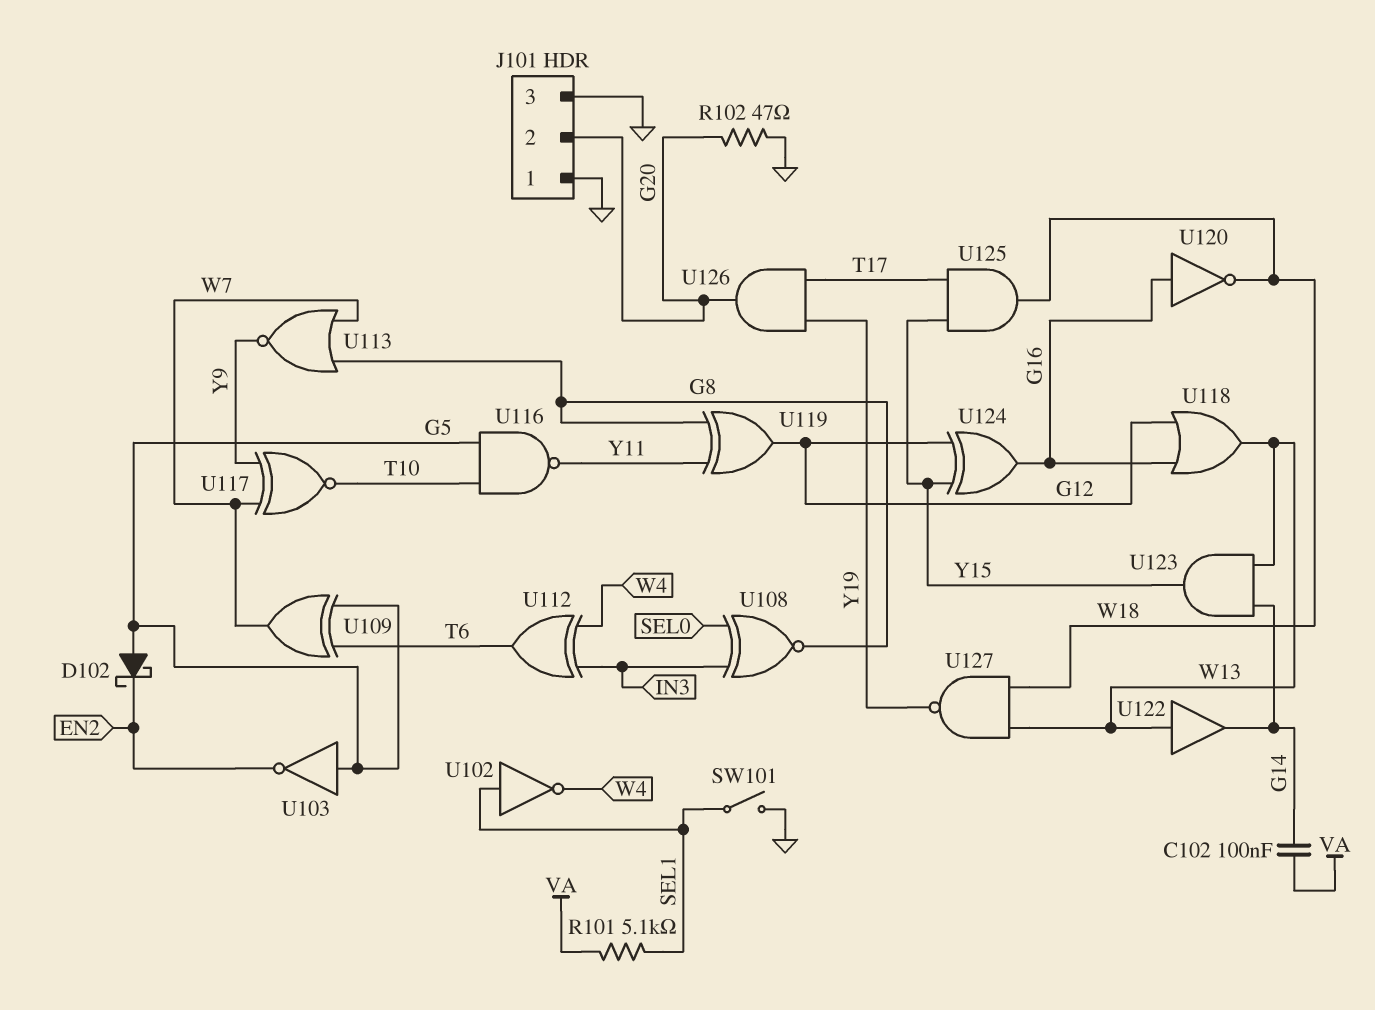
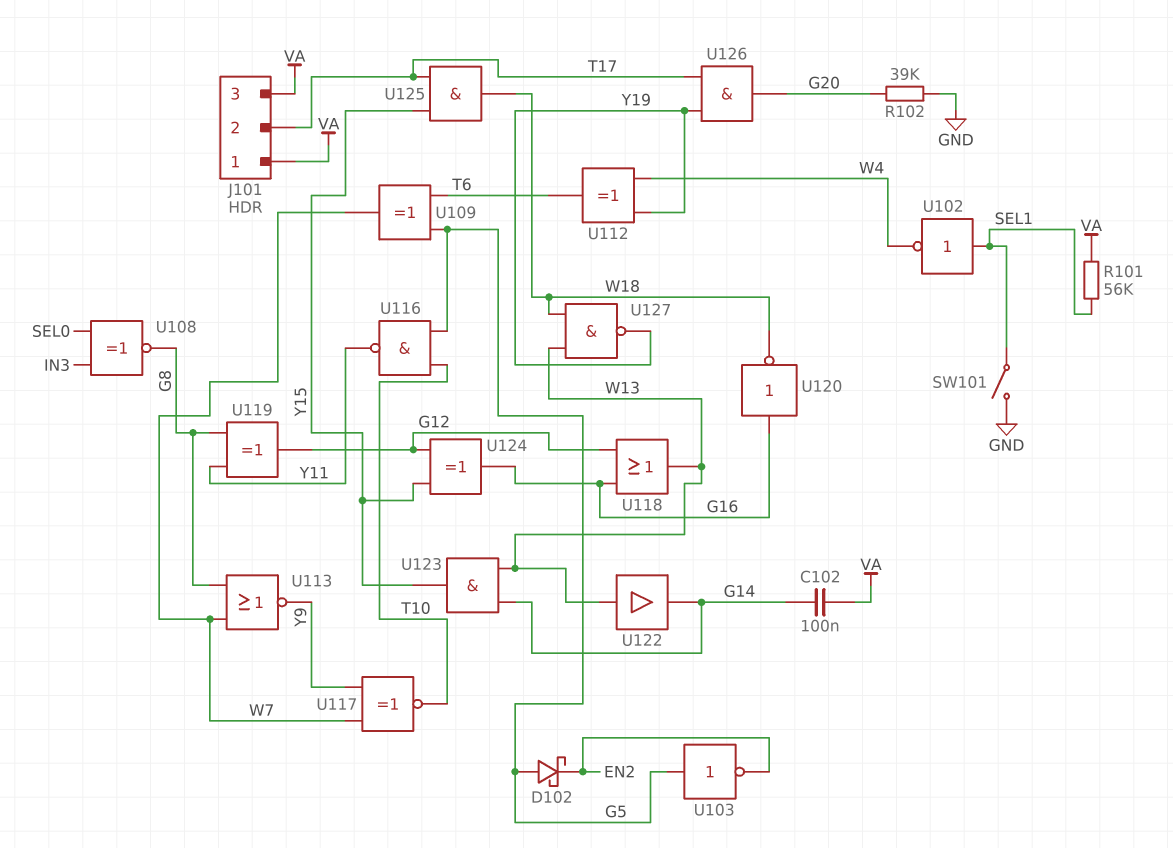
J101 pin 1: GND -> VA
J101 pin 2: G20 -> T17
J101 pin 3: GND -> VA
R101: 5.1k (SEL1, VA) -> 56k (SEL1, VA)
R102: 47 (G20, GND) -> 39k (G20, GND)
U112: XOR (in IN3, in W4, out T6) -> XOR (in W4, in Y19, out T6)

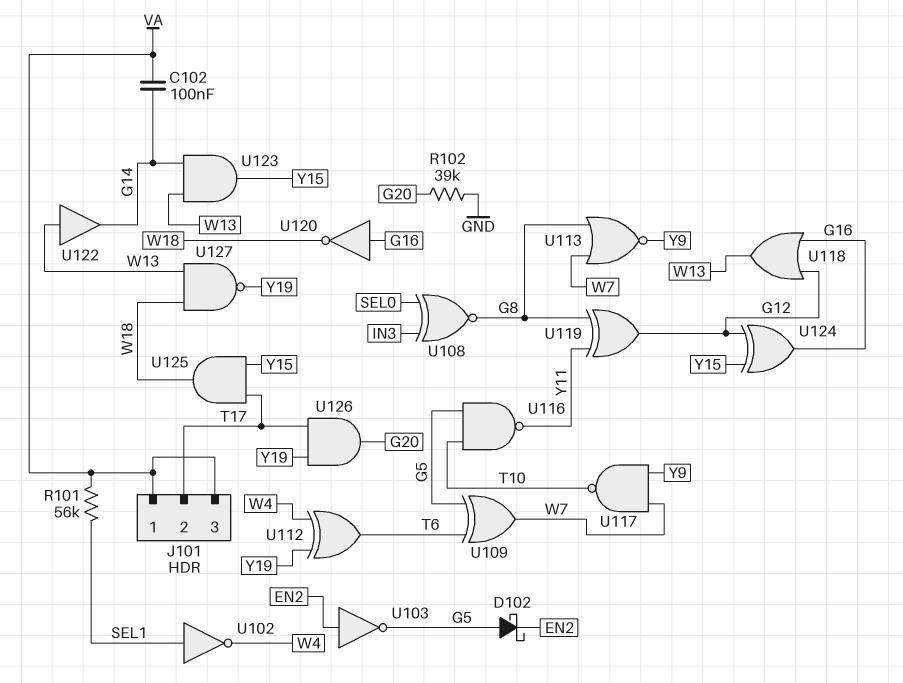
SW101: switch (GND, SEL1) -> none
U103: NOT (in G5, out EN2) -> NOT (in EN2, out G5)
U117: XNOR (in W7, in Y9, out T10) -> NAND (in W7, in Y9, out T10)

